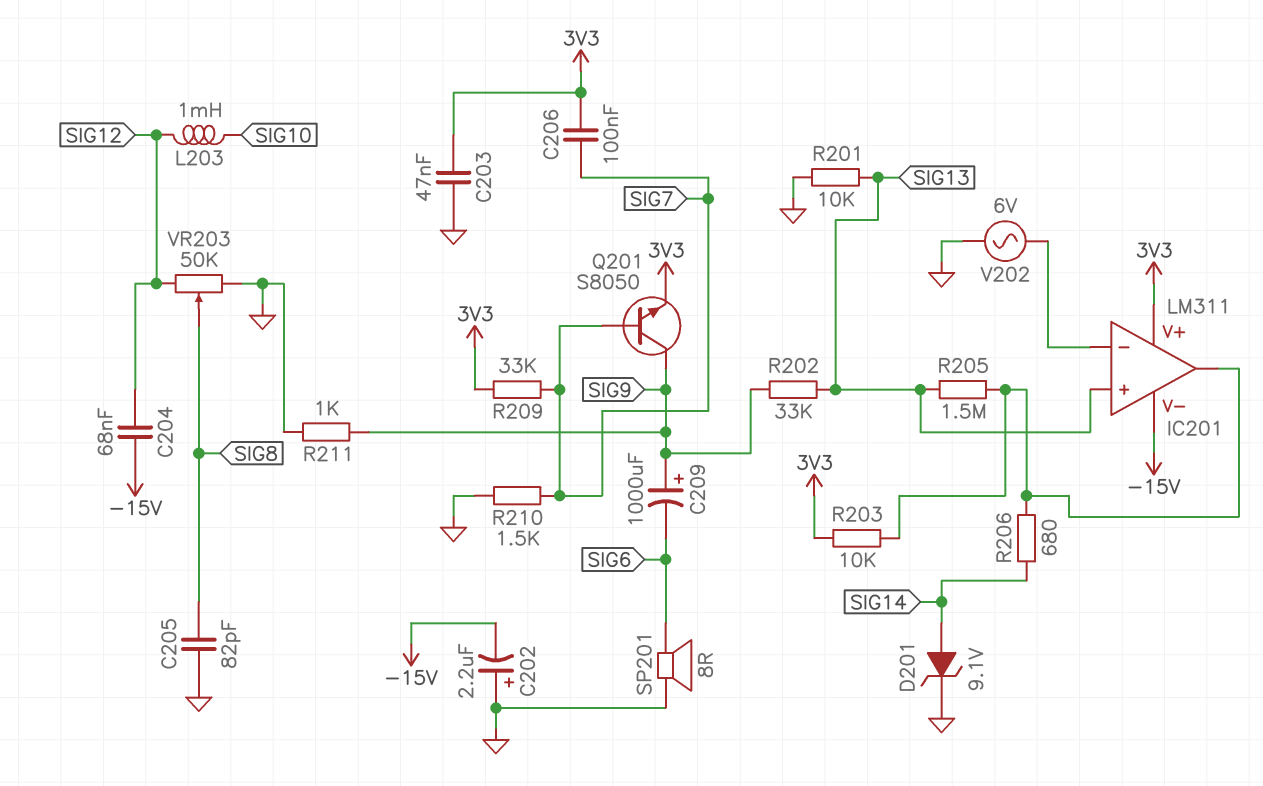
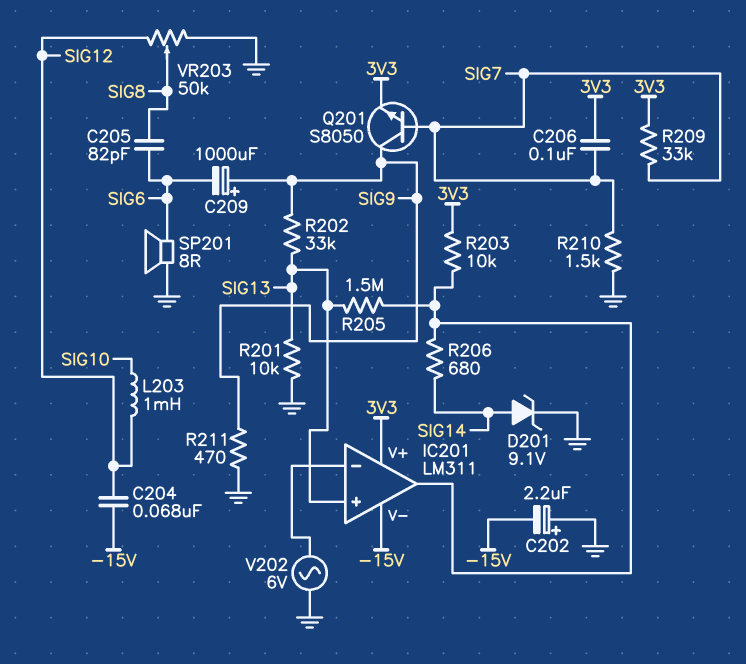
C203: 47nF (3V3, GND) -> none
C205: 82pF (GND, SIG8) -> 82pF (SIG6, SIG8)
R211: 1k (GND, SIG9) -> 470 (GND, SIG9)

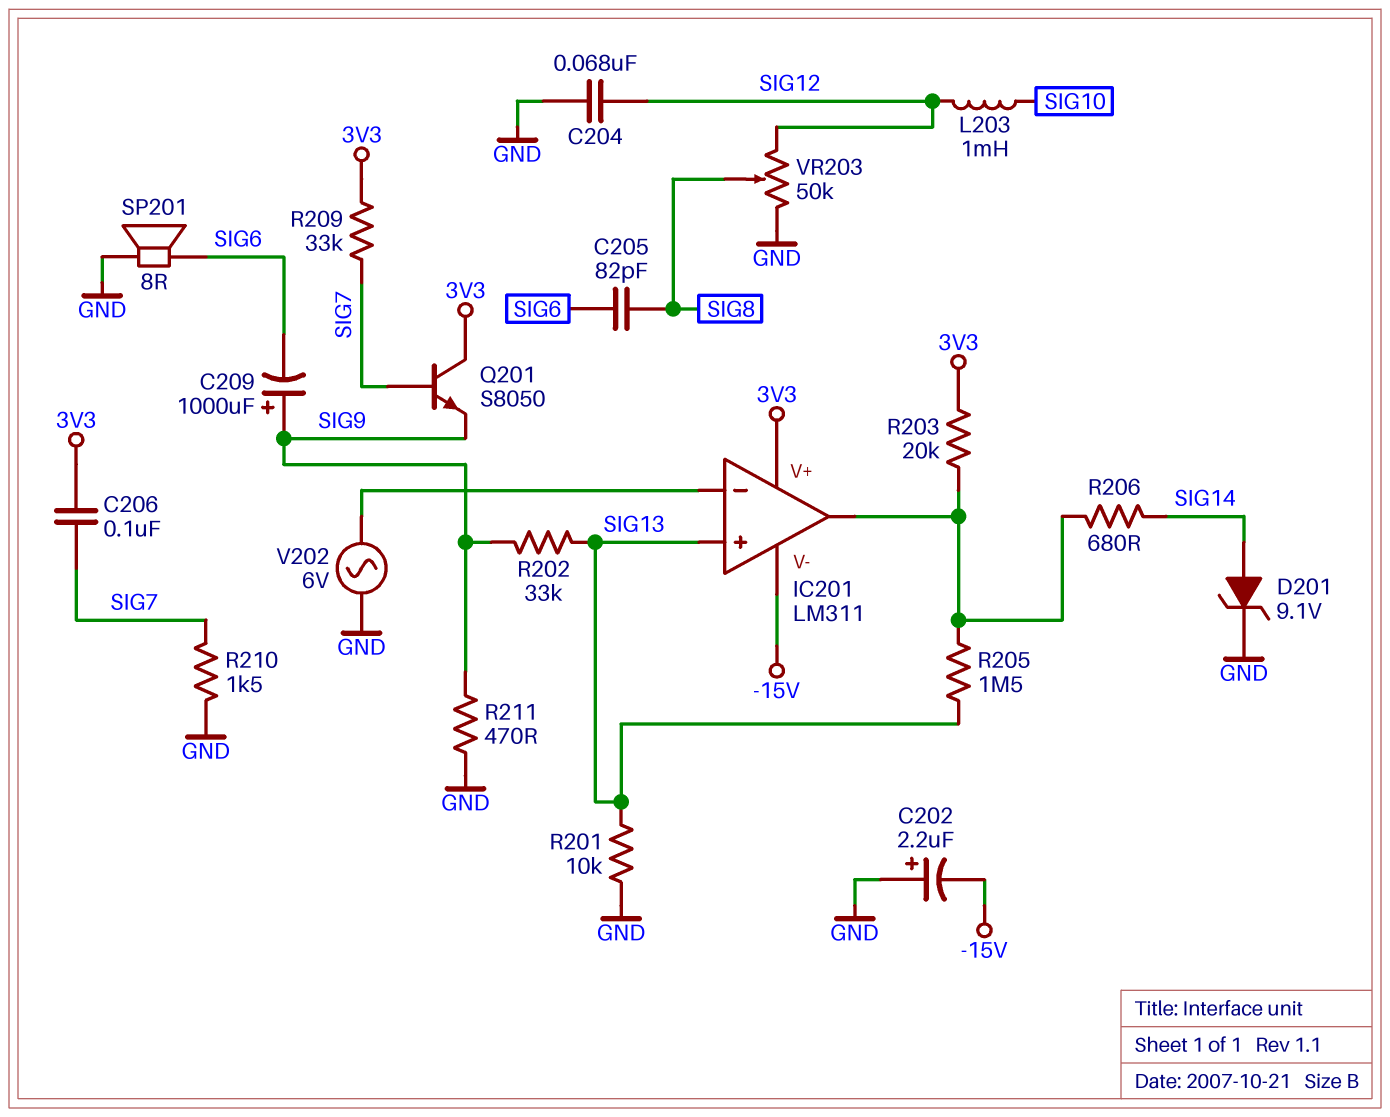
C204: 68nF (-15V, SIG12) -> 68nF (GND, SIG12)
Q201: NPN S8050 (B SIG7, C SIG9, E 3V3) -> NPN S8050 (B SIG7, C 3V3, E SIG9)
R203: 10k (3V3, IC201/out) -> 20k (3V3, IC201/out)

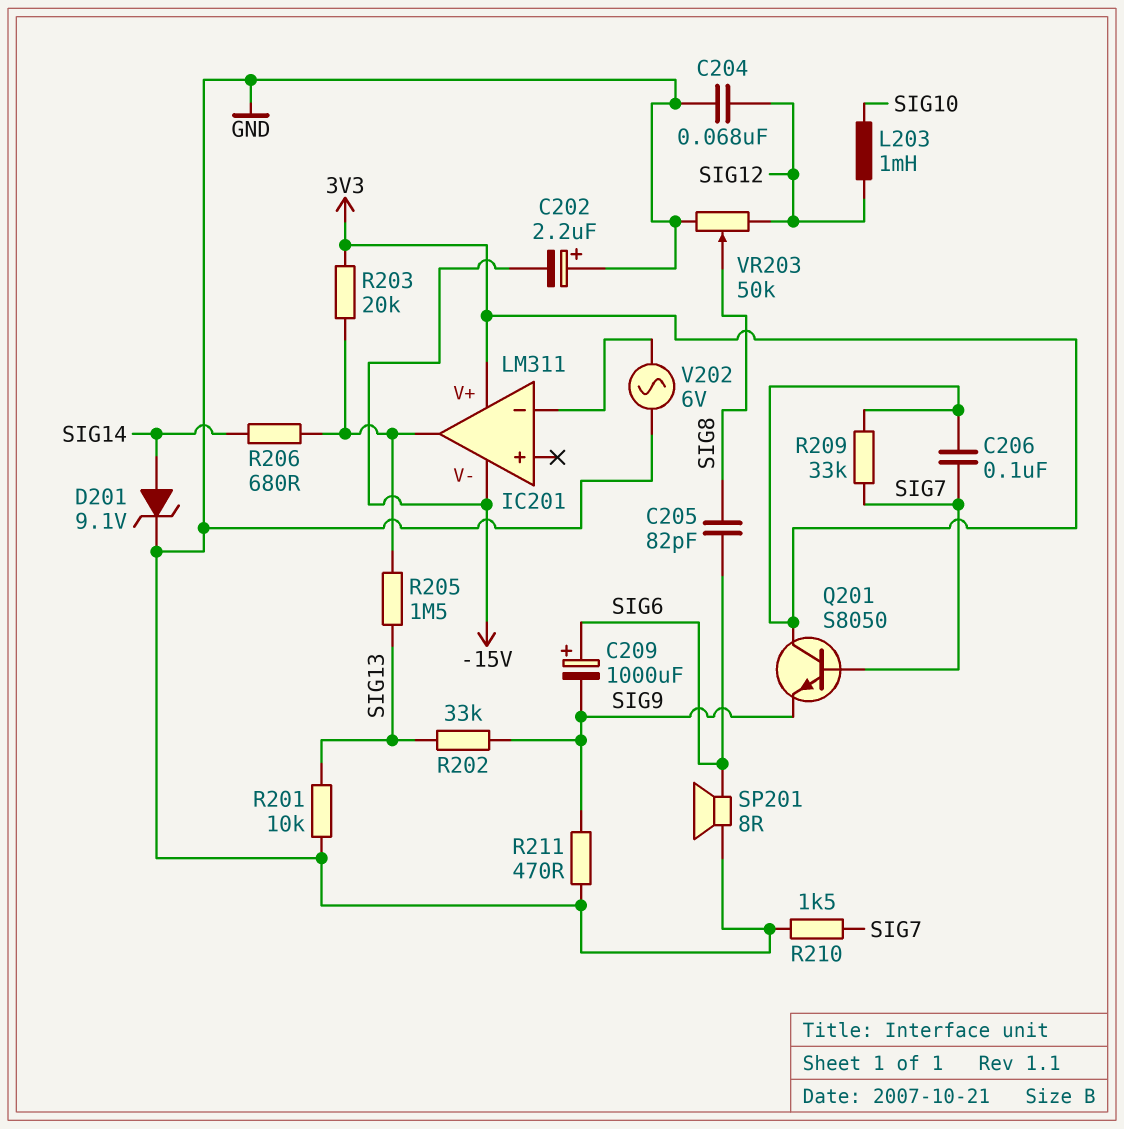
C209: 1000uF (plus SIG9, minus SIG6) -> 1000uF (plus SIG6, minus SIG9)
IC201 pin in+: SIG13 -> none

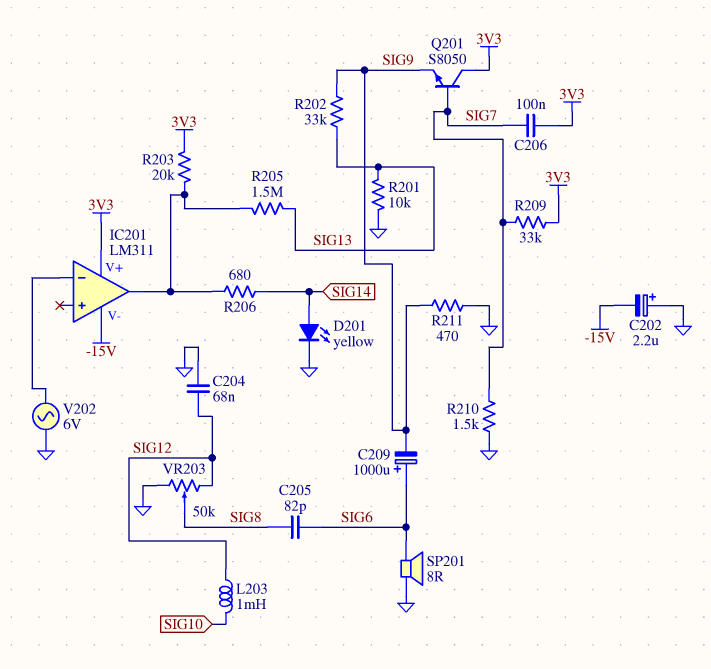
D201: zener 9.1V (A SIG14, K GND) -> LED yellow (A SIG14, K GND)

